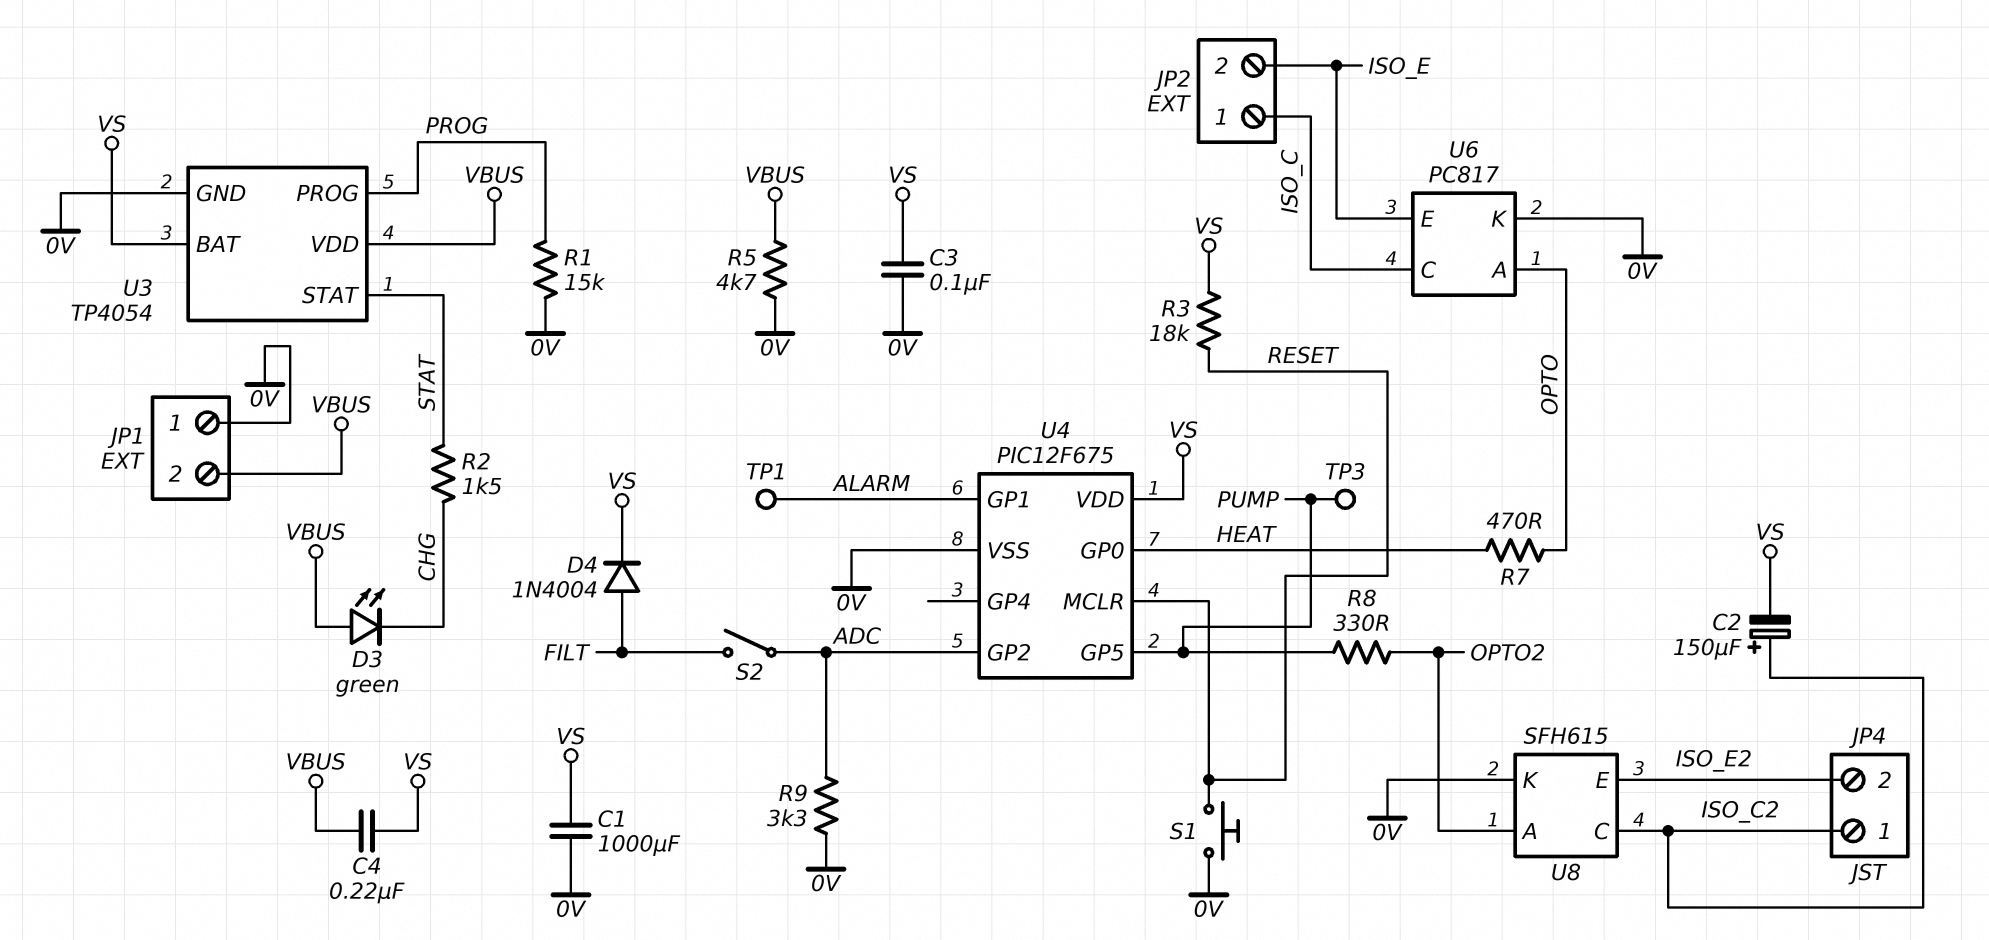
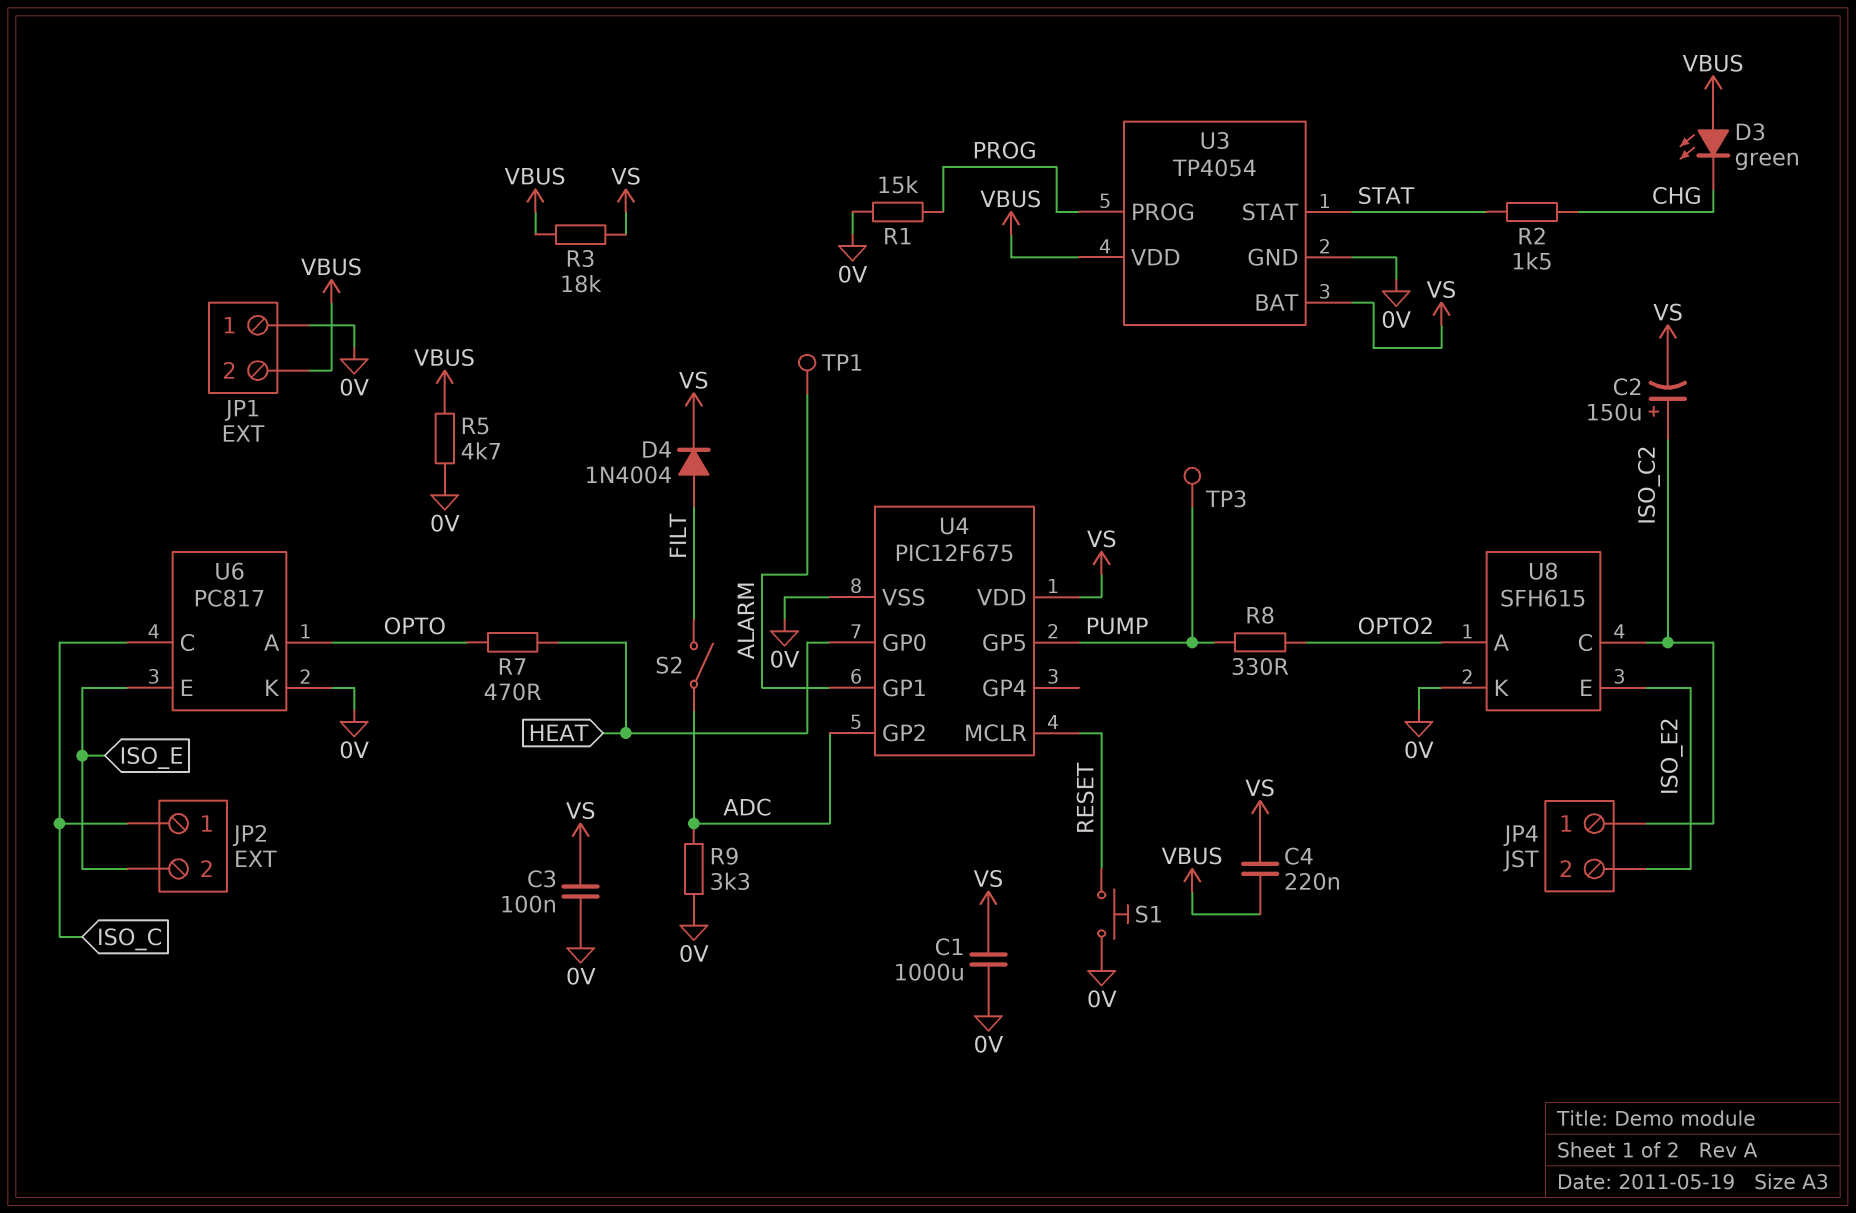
R3: 18k (RESET, VS) -> 18k (VBUS, VS)

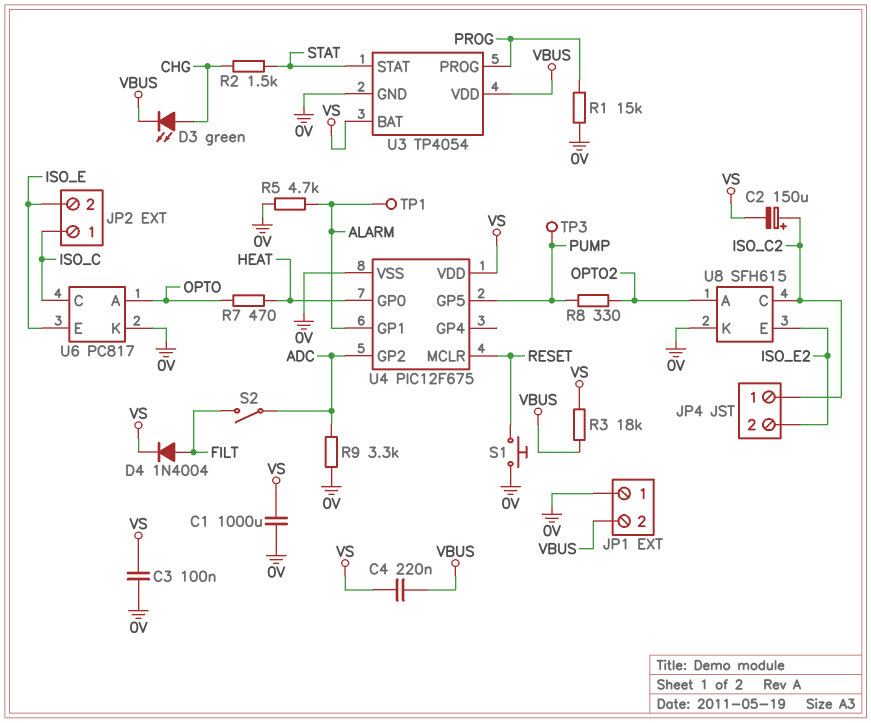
D3: LED green (A VBUS, K CHG) -> LED green (A CHG, K VBUS)
R5: 4.7k (0V, VBUS) -> 4.7k (0V, ALARM)

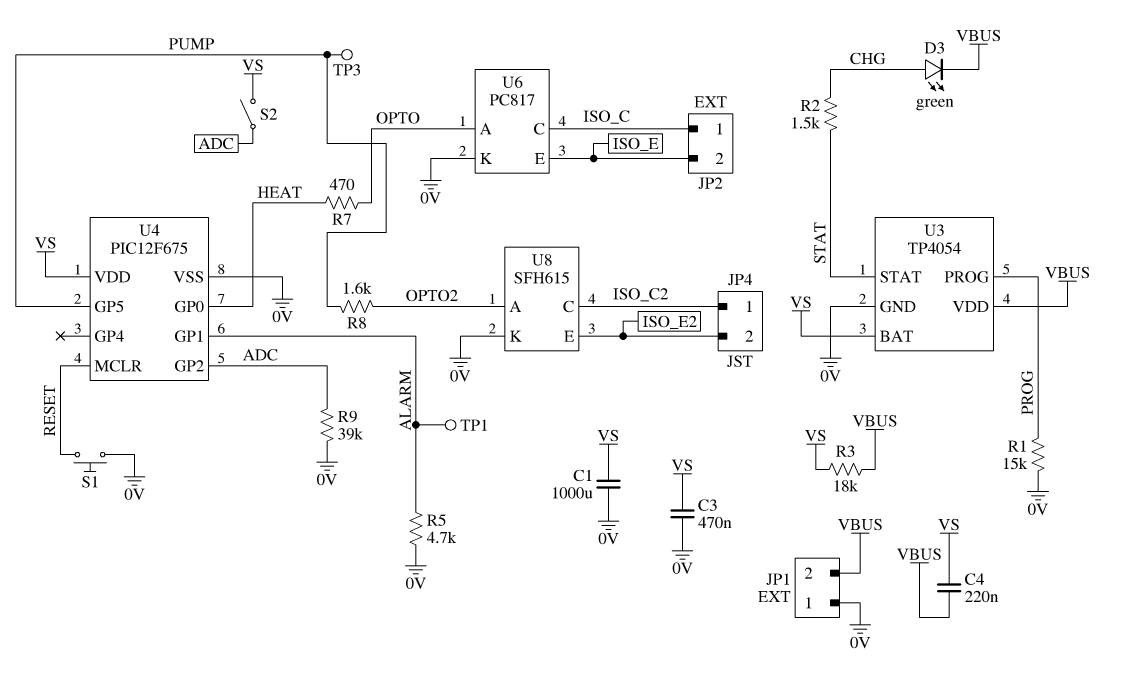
C2: 150uF (plus ISO_C2, minus VS) -> none
C3: 100nF (0V, VS) -> 470nF (0V, VS)
D4: diode 1N4004 (A FILT, K VS) -> none
R8: 330 (OPTO2, PUMP) -> 1.6k (OPTO2, PUMP)
R9: 3.3k (0V, ADC) -> 39k (0V, ADC)
S2: switch (ADC, FILT) -> switch (ADC, VS)

